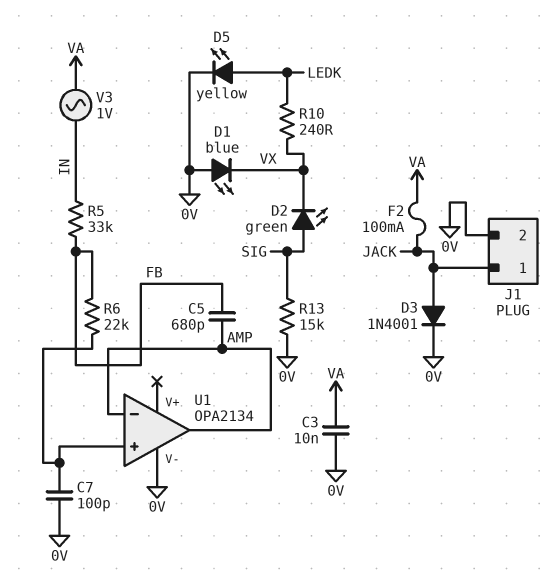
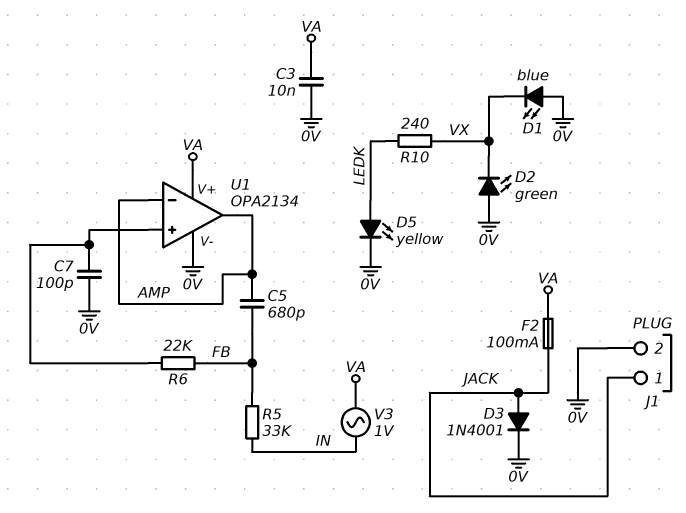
D2: LED green (A SIG, K VX) -> LED green (A 0V, K VX)
R13: 15k (0V, SIG) -> none
U1 pin V+: none -> VA

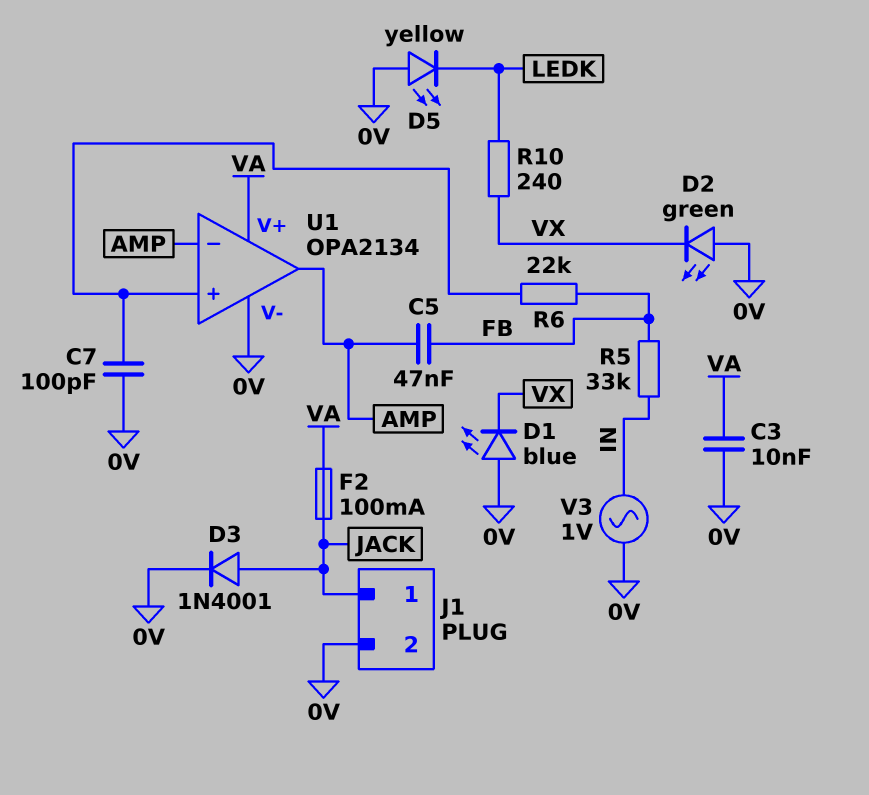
C5: 680pF (AMP, FB) -> 47nF (AMP, FB)
D5: LED yellow (A LEDK, K 0V) -> LED yellow (A 0V, K LEDK)
V3: AC 1V (IN, VA) -> AC 1V (0V, IN)

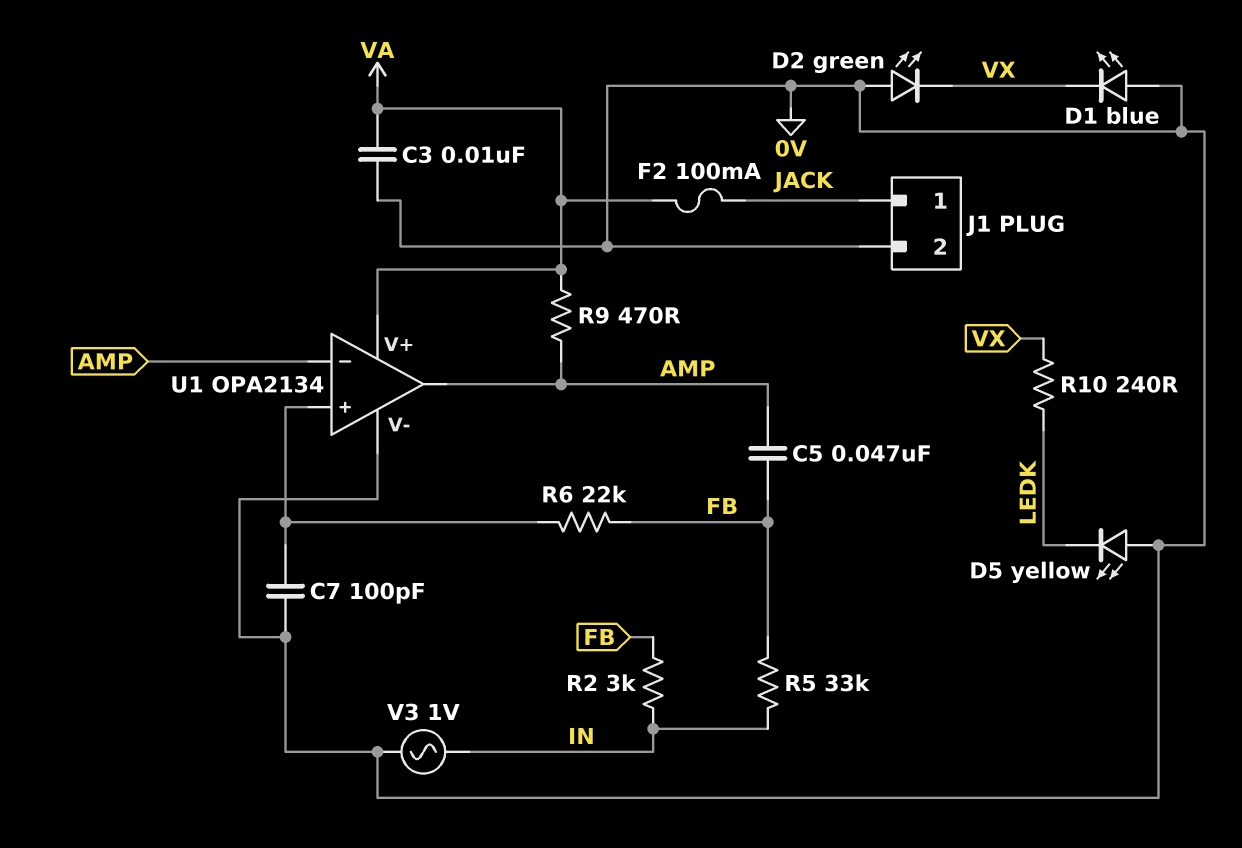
D3: diode 1N4001 (A JACK, K 0V) -> none
R2: none -> 3k (FB, IN)
R9: none -> 470 (AMP, VA)

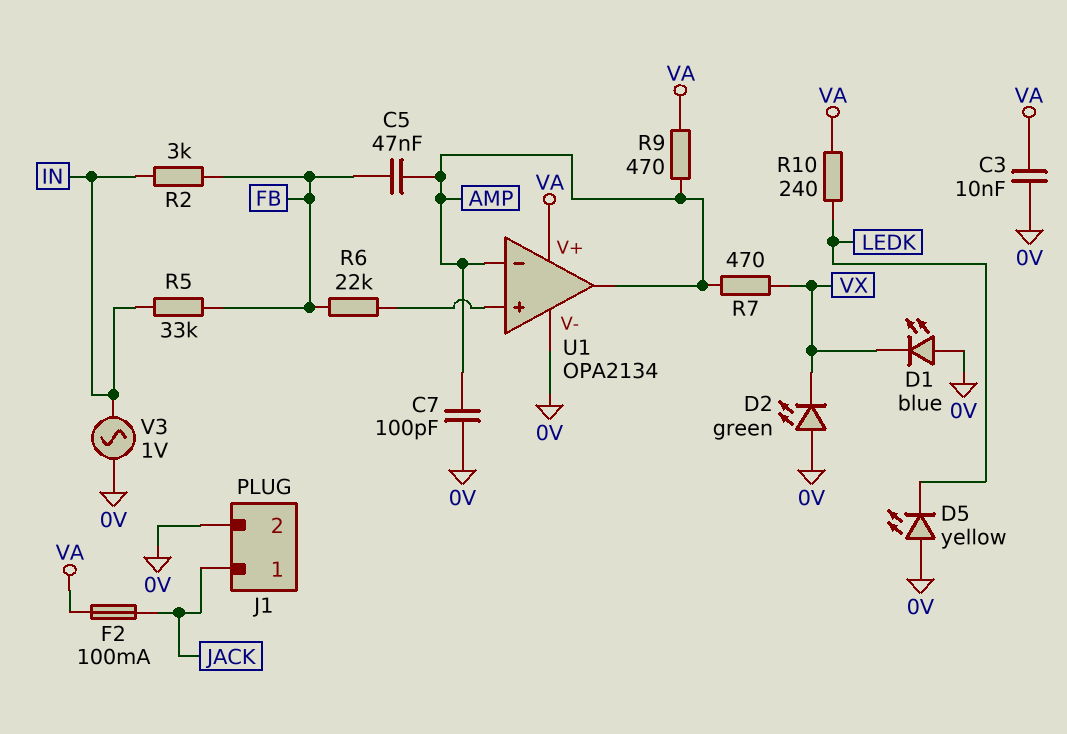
C7: 100pF (0V, U1/in+) -> 100pF (0V, AMP)
R7: none -> 470 (AMP, VX)
R10: 240 (LEDK, VX) -> 240 (LEDK, VA)

